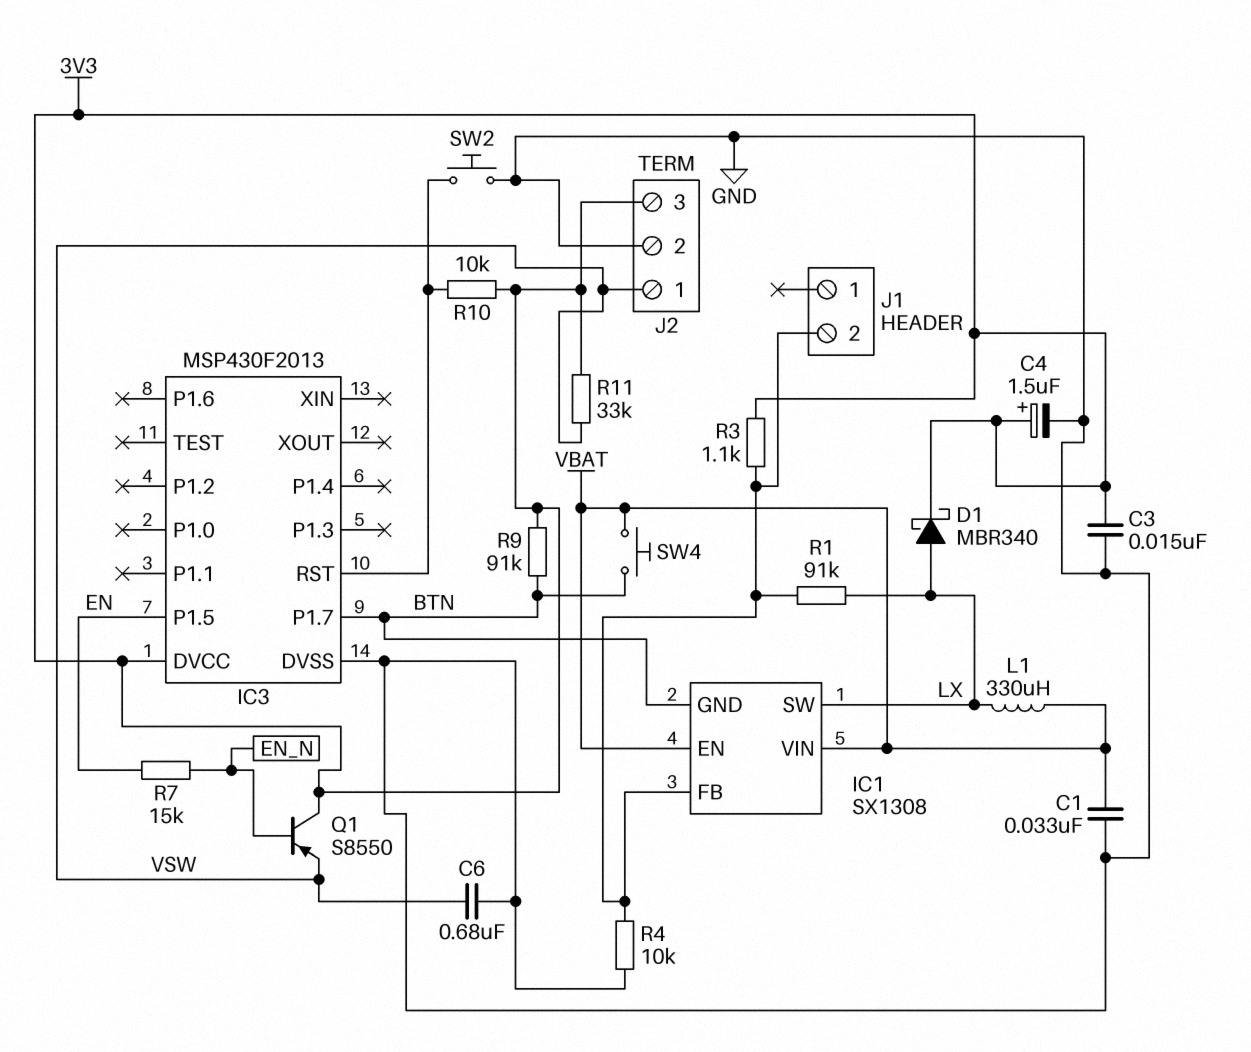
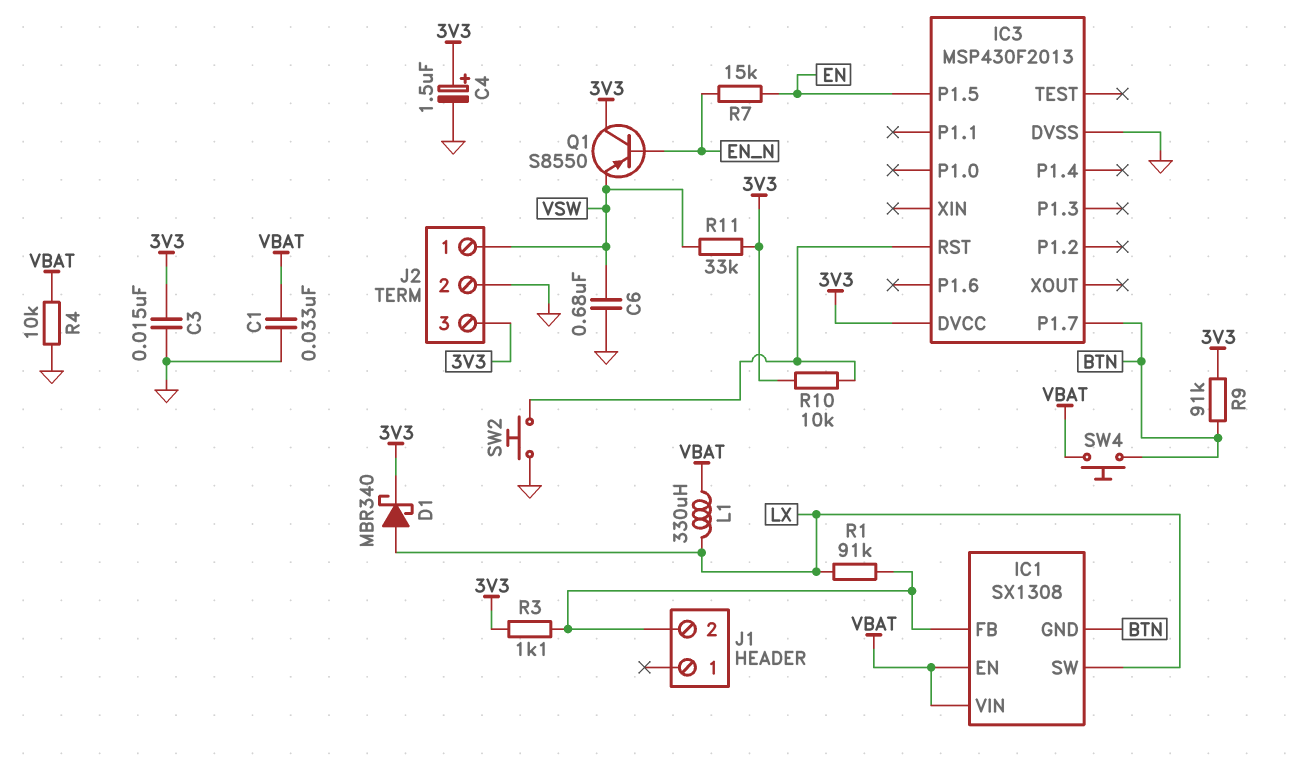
R4: 10k (GND, IC1/FB) -> 10k (GND, VBAT)

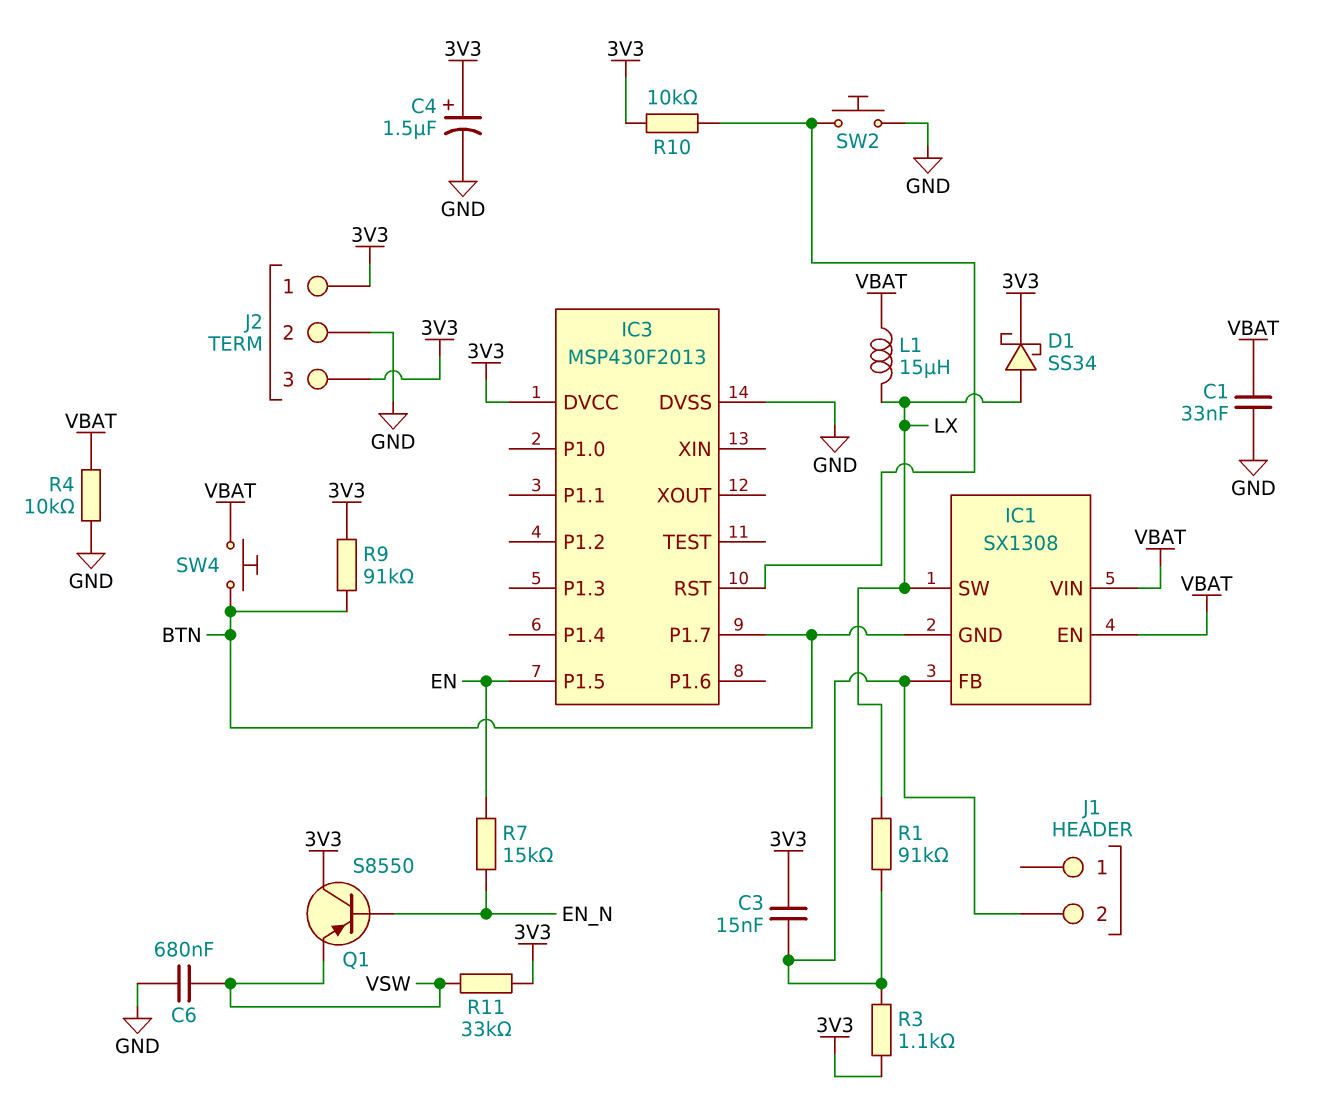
C3: 15nF (3V3, GND) -> 15nF (3V3, IC1/FB)
D1: schottky MBR340 (A LX, K 3V3) -> schottky SS34 (A LX, K 3V3)
J2 pin 1: VSW -> 3V3
L1: 330uH (LX, VBAT) -> 15uH (LX, VBAT)

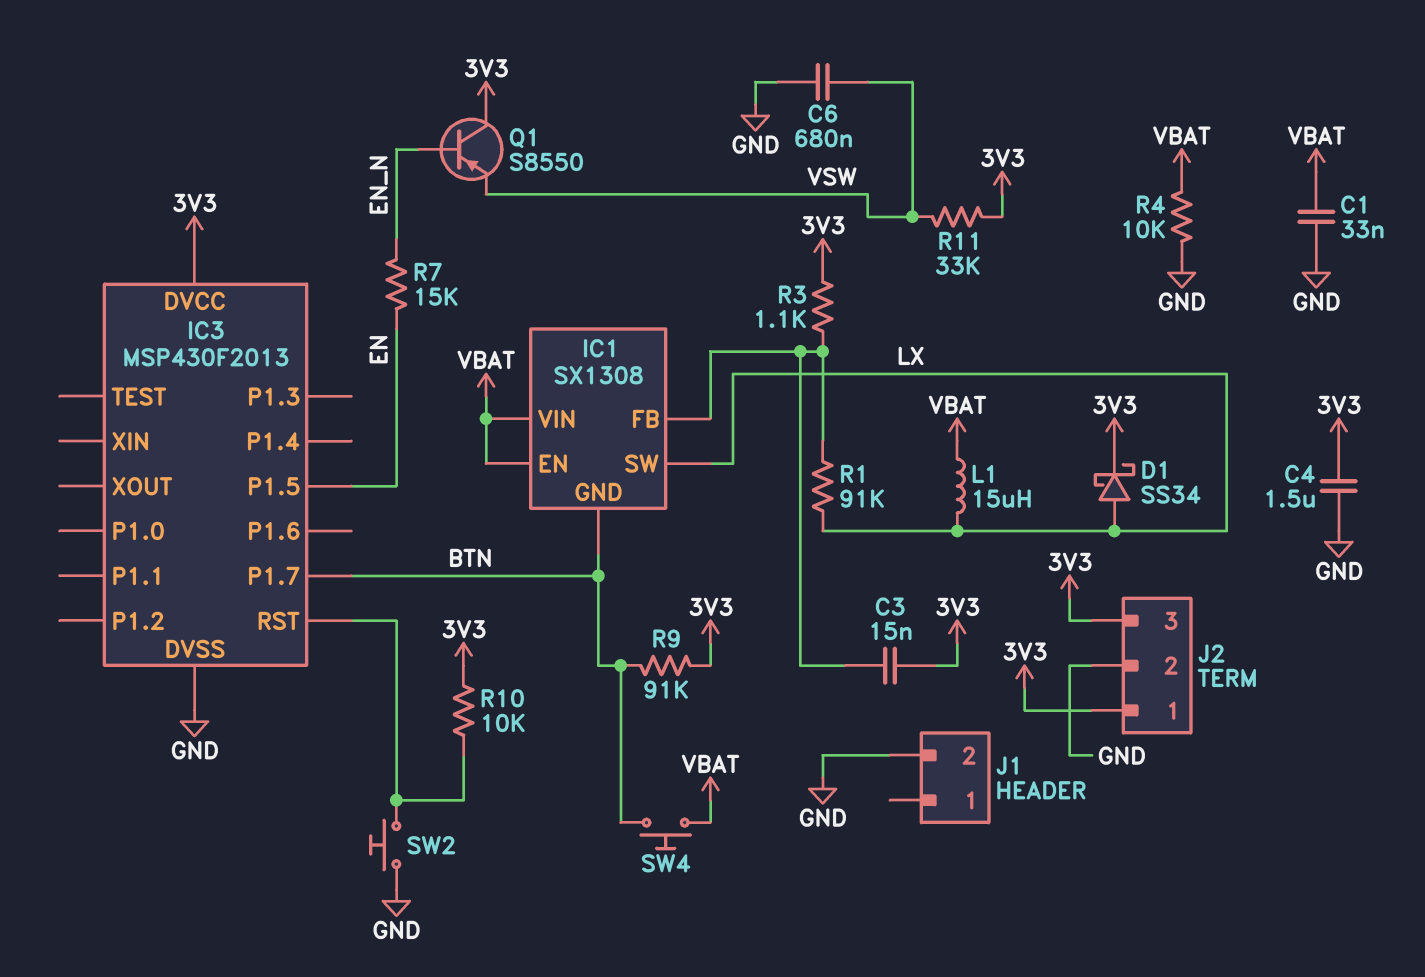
C4: 1.5uF (plus 3V3, minus GND) -> 1.5uF (3V3, GND)
J1 pin 2: IC1/FB -> GND

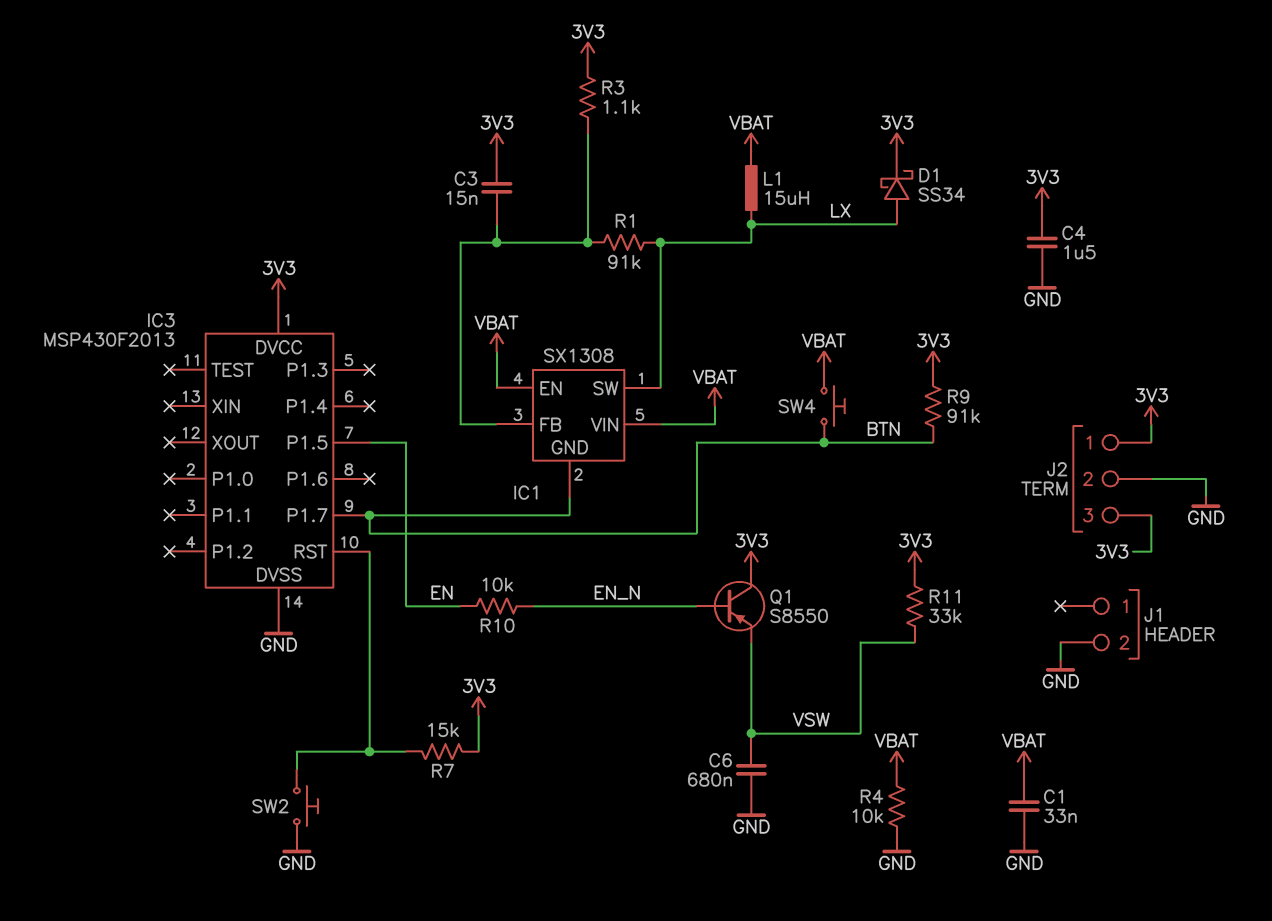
R7: 15k (EN, EN_N) -> 15k (3V3, IC3/RST)
R10: 10k (3V3, IC3/RST) -> 10k (EN, EN_N)

